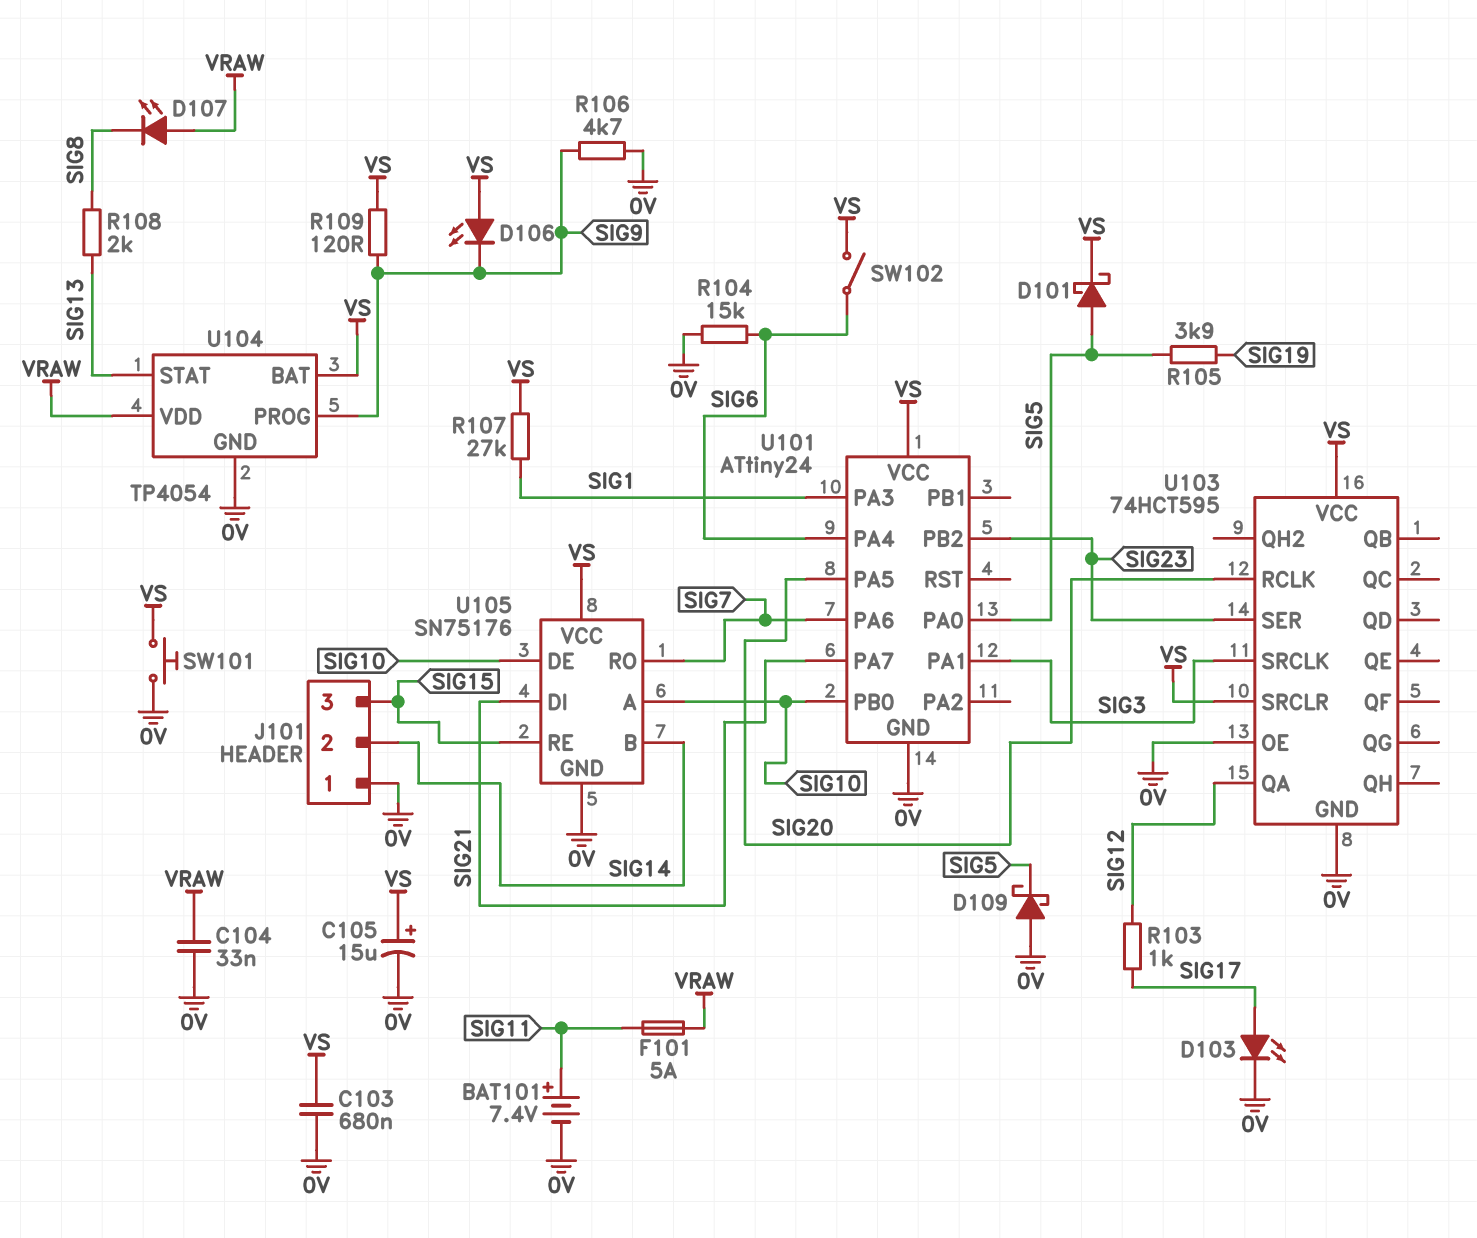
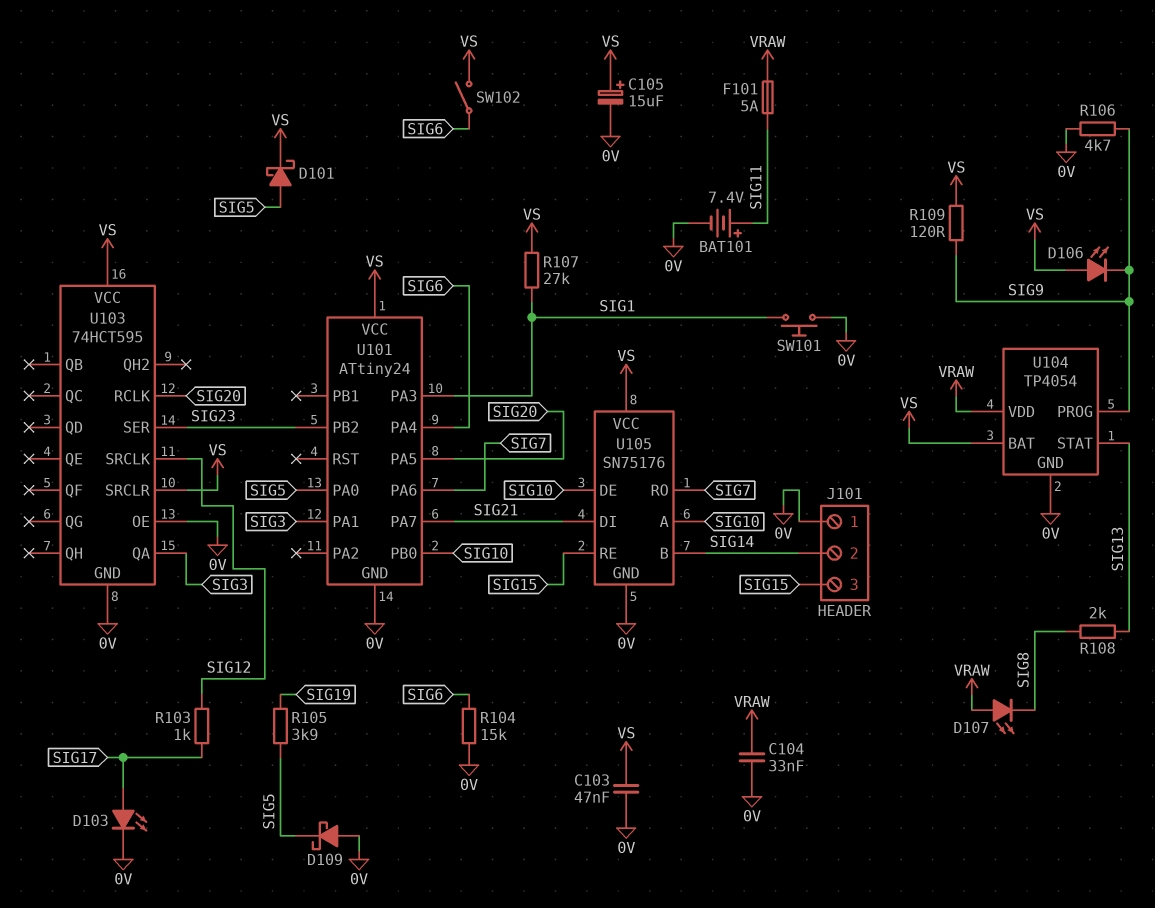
C103: 680nF (0V, VS) -> 47nF (0V, VS)
SW101: button (0V, VS) -> button (0V, SIG1)
U103 pin QA: SIG12 -> SIG3
U103 pin SRCLK: SIG3 -> SIG12

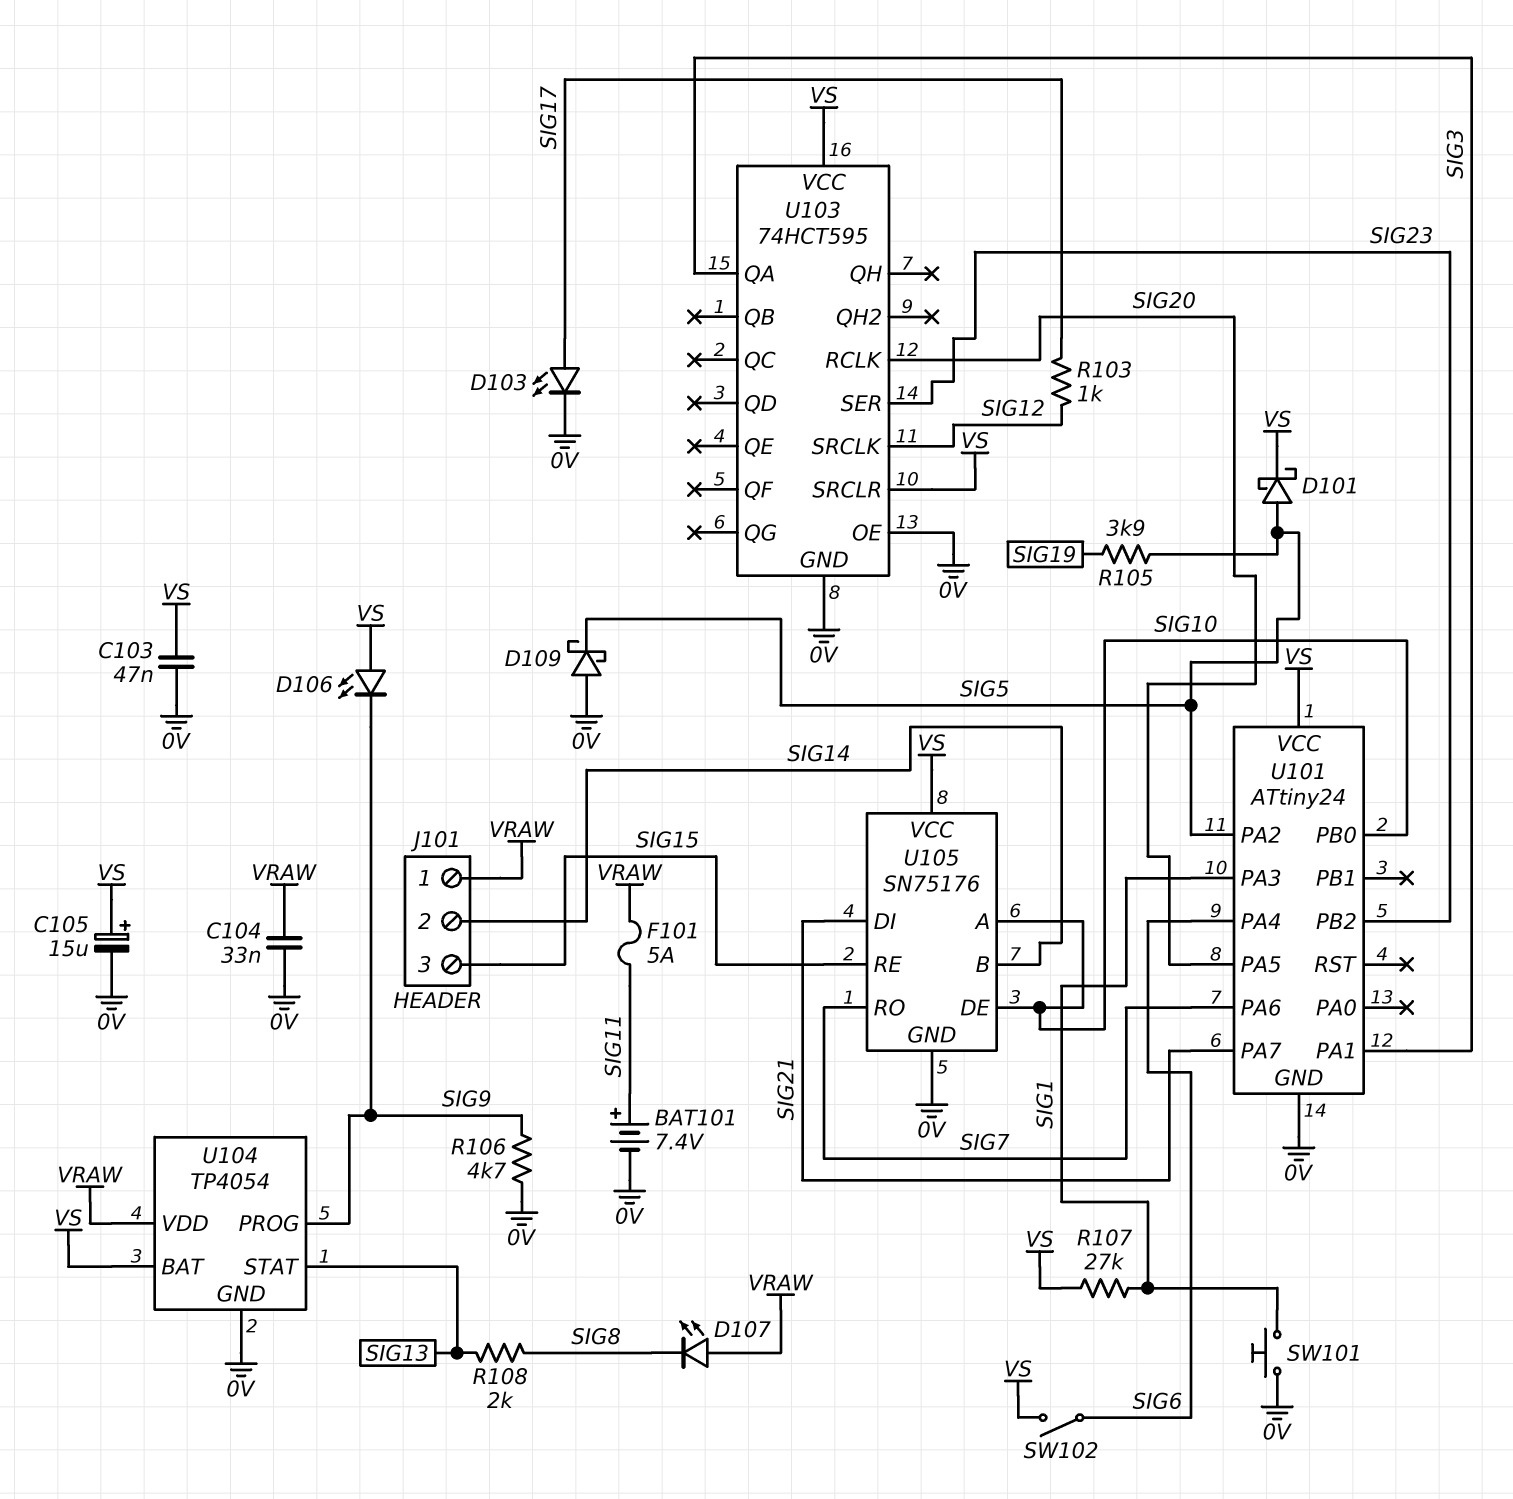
J101 pin 1: 0V -> VRAW
R104: 15k (0V, SIG6) -> none
R109: 120 (SIG9, VS) -> none
U101 pin PA0: SIG5 -> none
U101 pin PA2: none -> SIG5

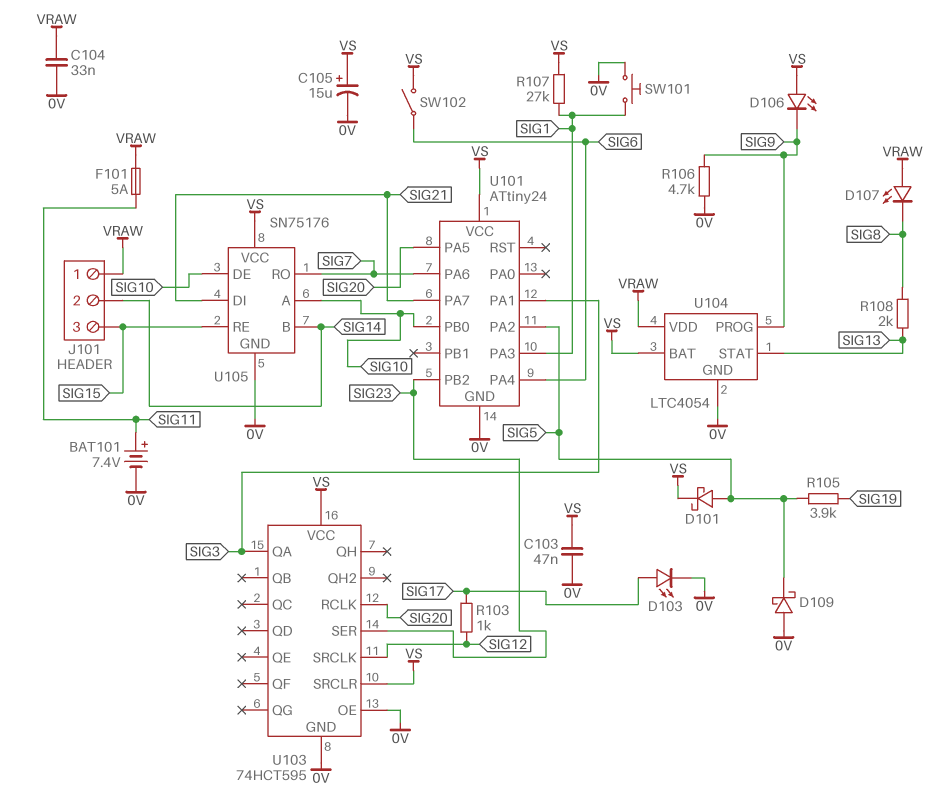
U104: TP4054 -> LTC4054

